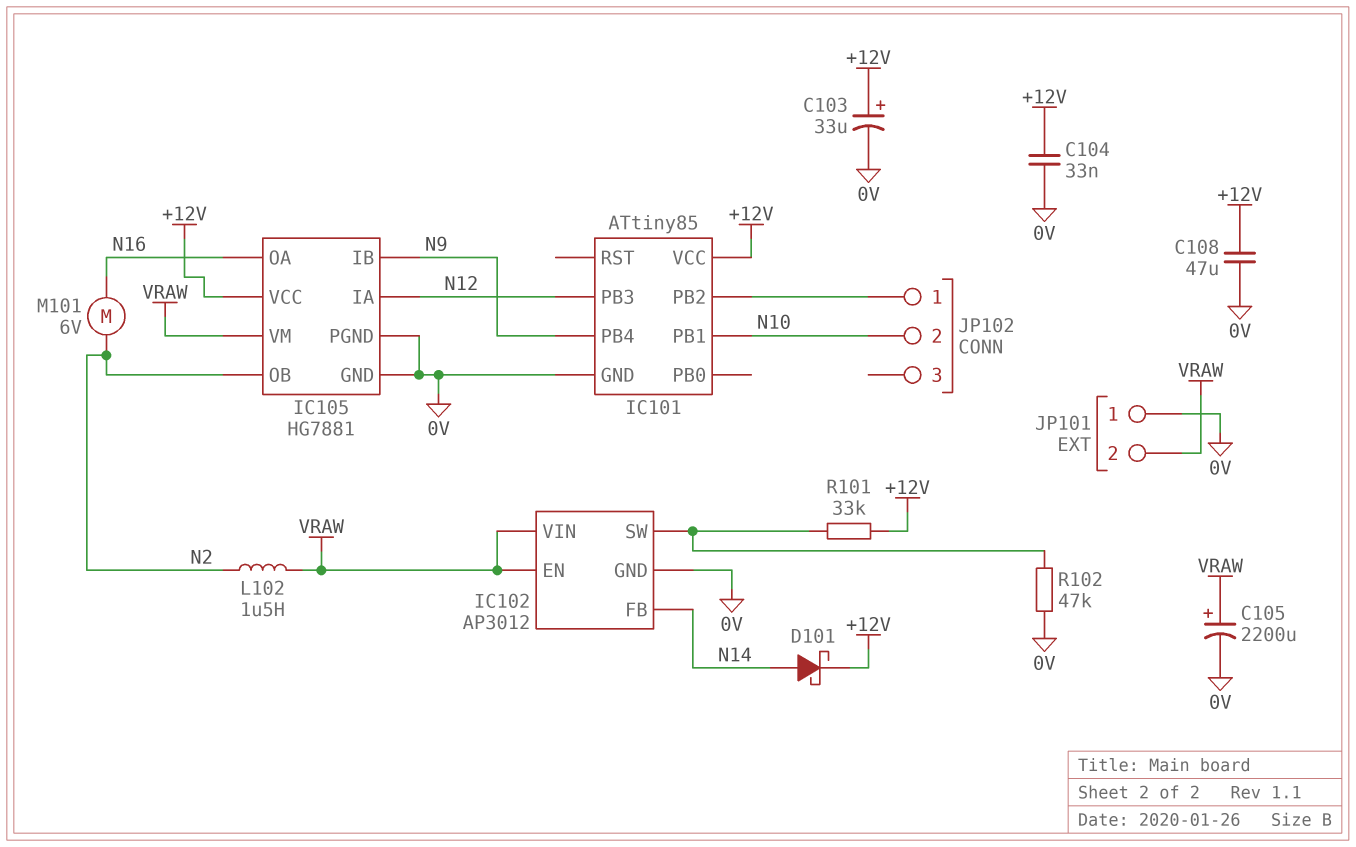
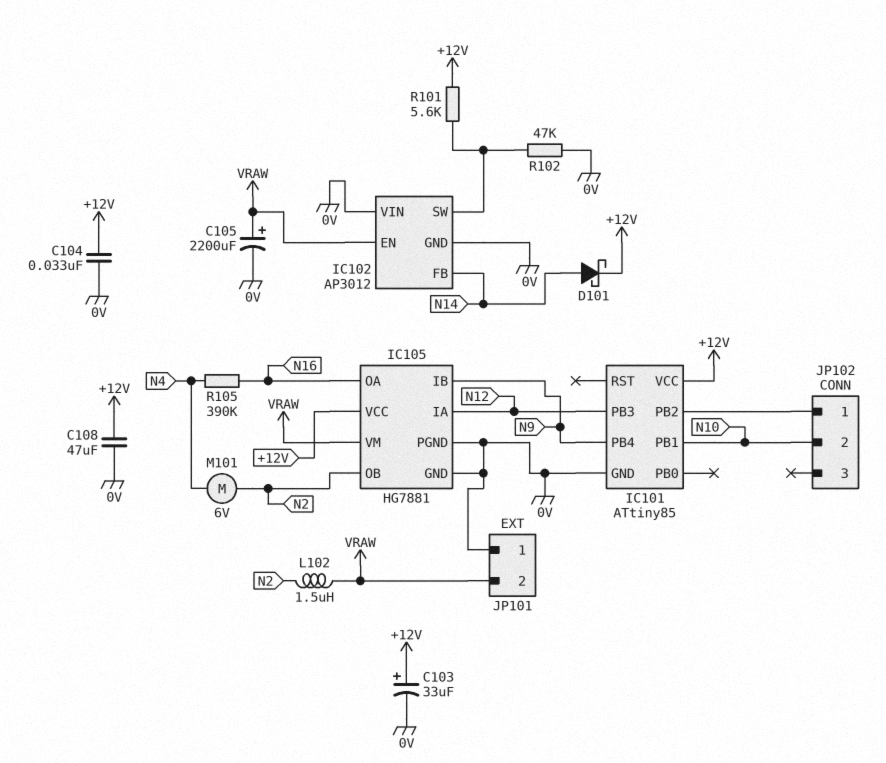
IC102 pin VIN: VRAW -> 0V
M101: motor 6V (N2, N16) -> motor 6V (N2, N4)
R101: 33k (+12V, IC102/SW) -> 5.6k (+12V, IC102/SW)
R105: none -> 390k (N4, N16)

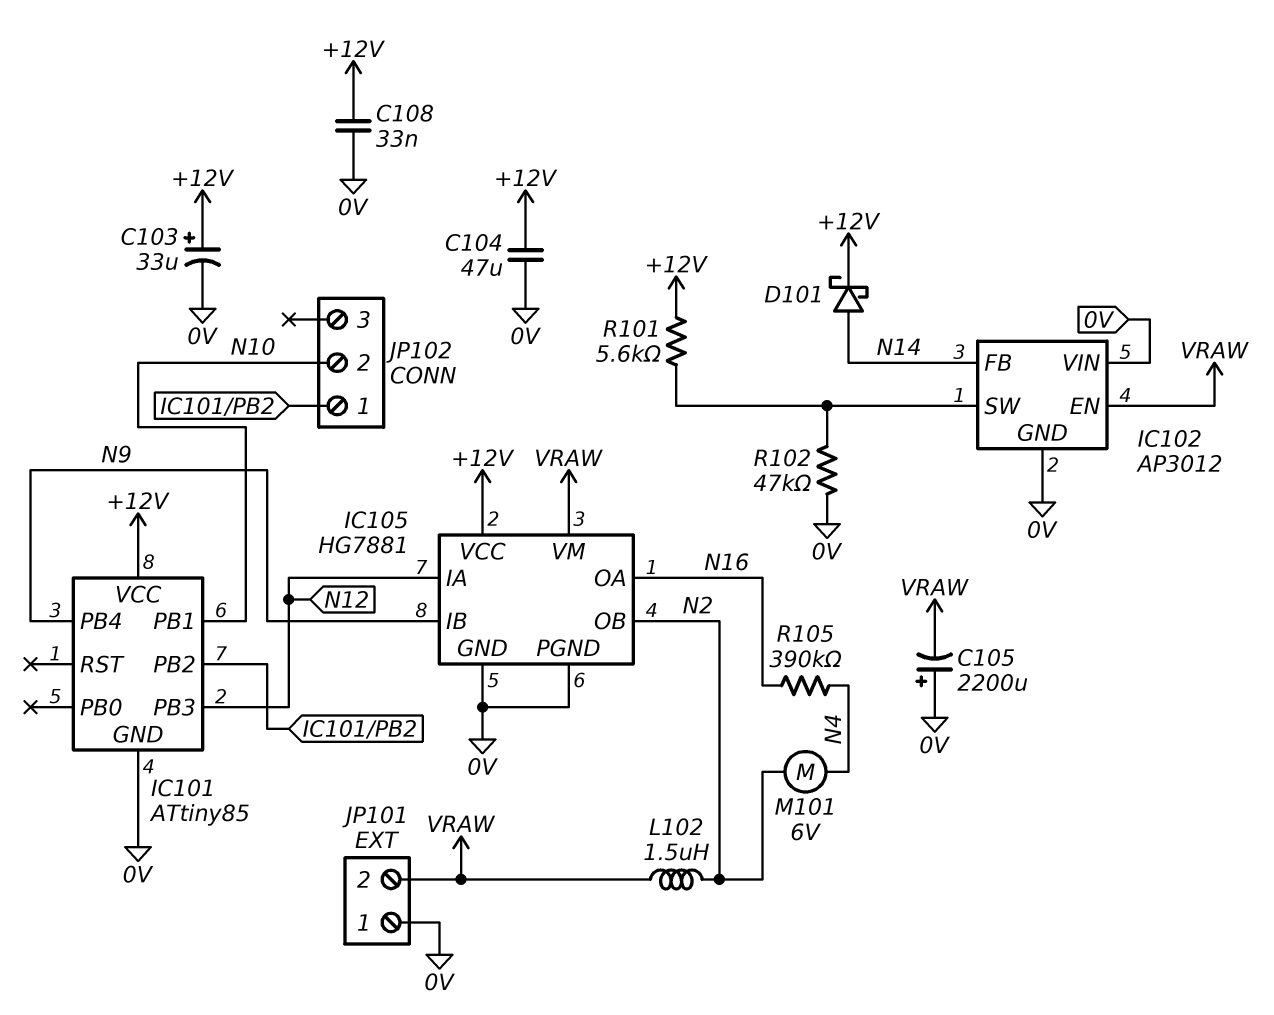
C104: 33nF (+12V, 0V) -> 47uF (+12V, 0V)
C105: 2200uF (plus VRAW, minus 0V) -> 2200uF (plus 0V, minus VRAW)
C108: 47uF (+12V, 0V) -> 33nF (+12V, 0V)

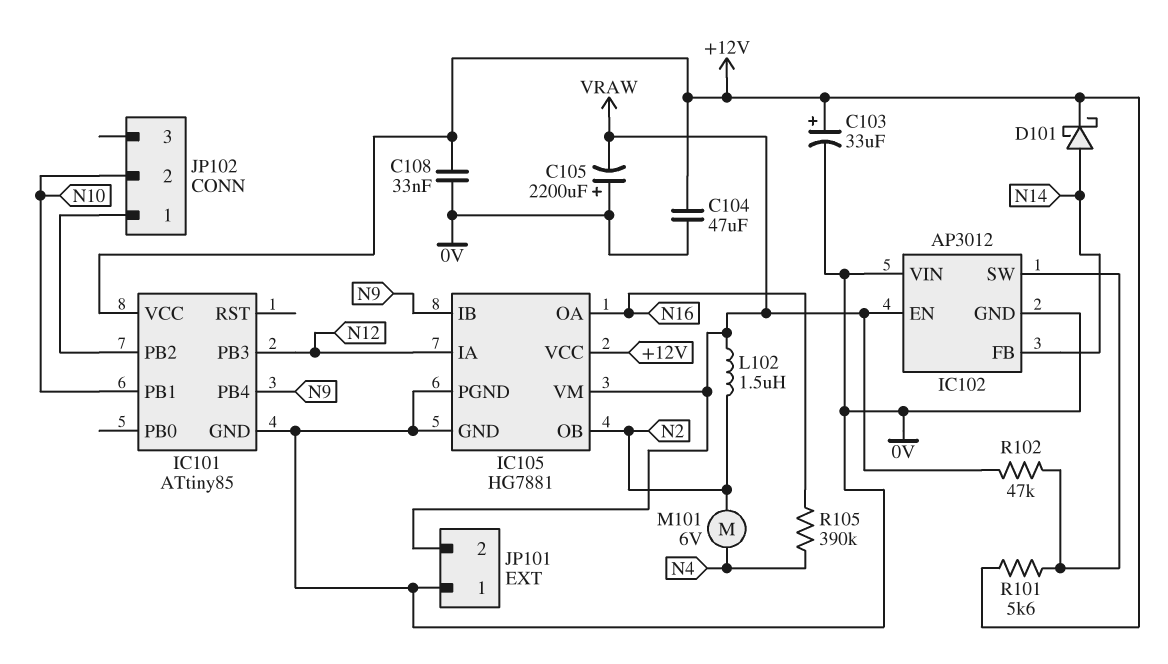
R102: 47k (0V, IC102/SW) -> 47k (IC102/SW, VRAW)

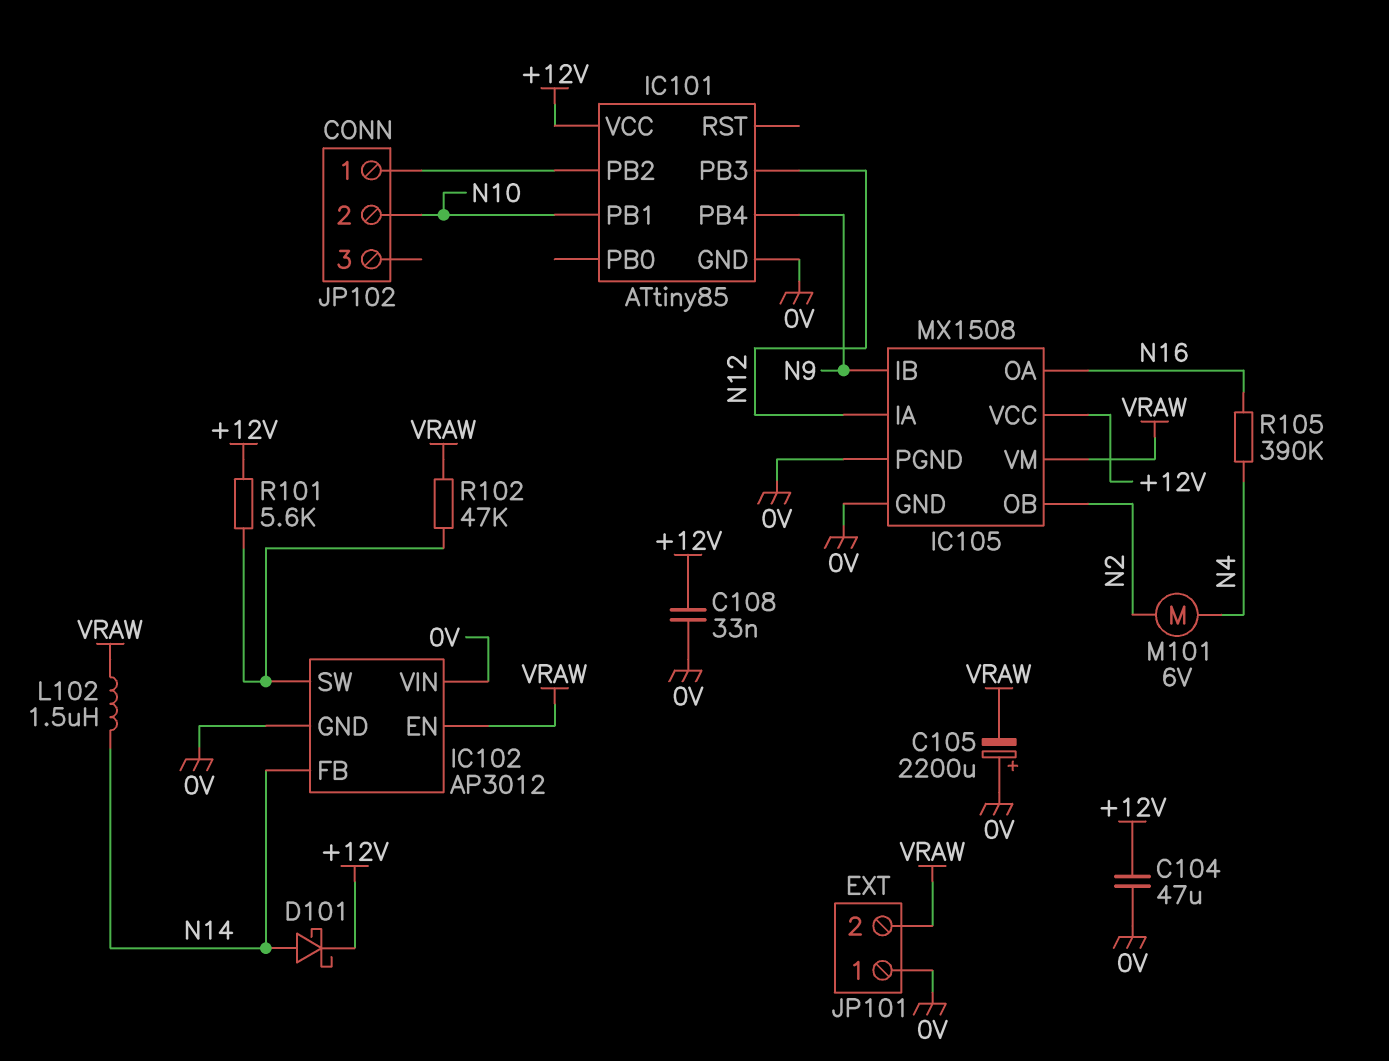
C103: 33uF (plus +12V, minus 0V) -> none
IC105: HG7881 -> MX1508
L102: 1.5uH (N2, VRAW) -> 1.5uH (N14, VRAW)

